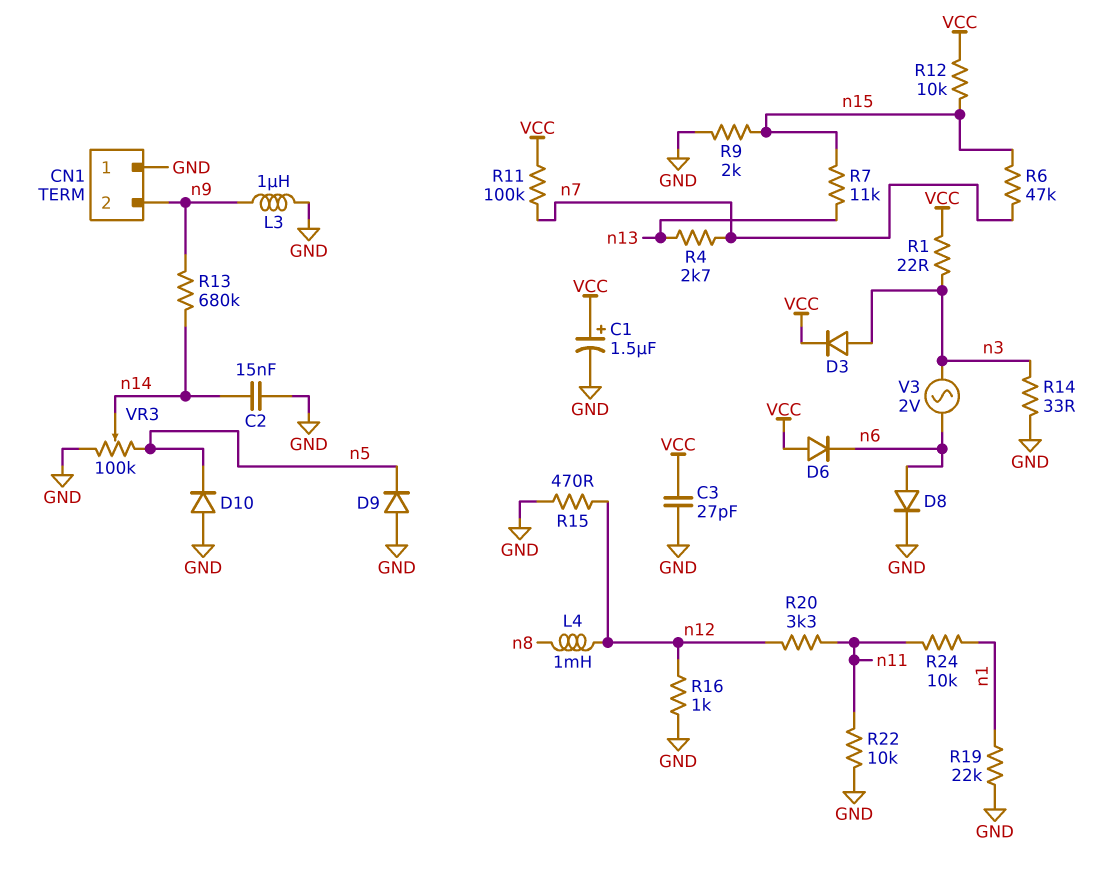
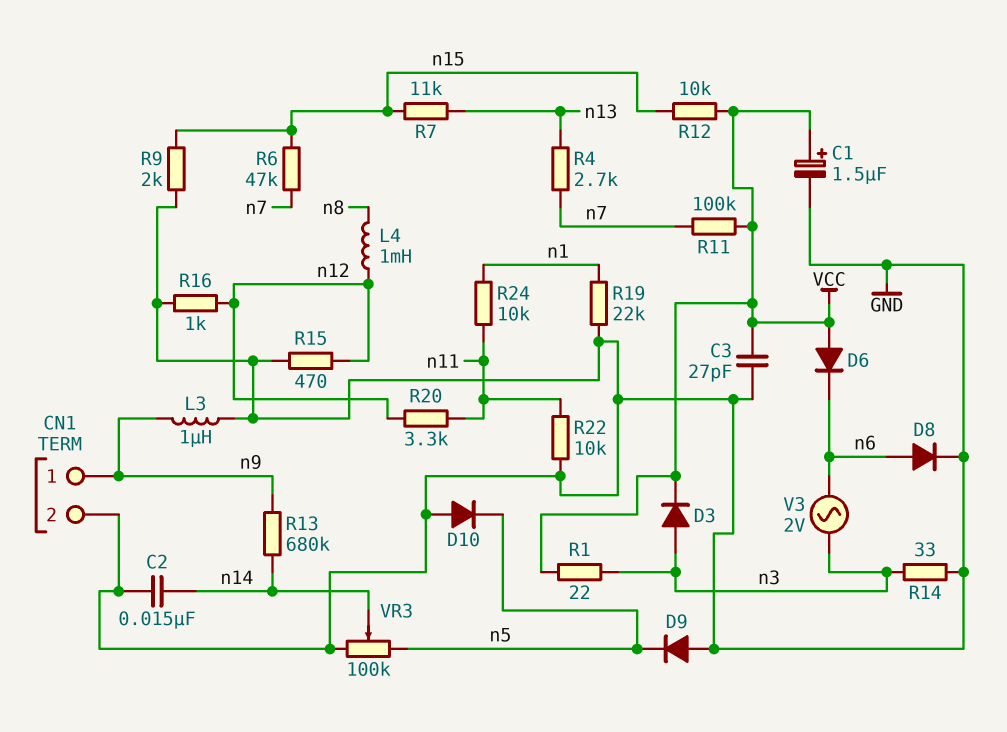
CN1 pin 1: GND -> n9
CN1 pin 2: n9 -> GND

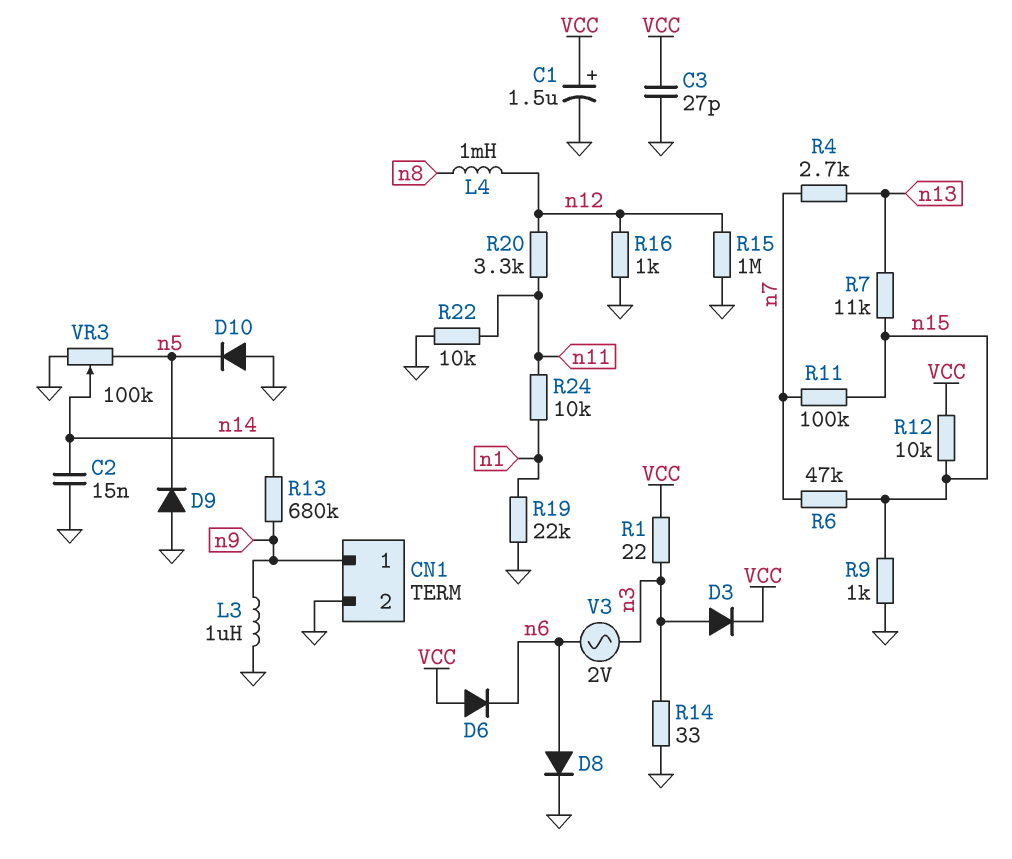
R9: 2k (GND, n15) -> 1k (GND, n15)
R11: 100k (VCC, n7) -> 100k (n7, n15)
R15: 470 (GND, n12) -> 1M (GND, n12)

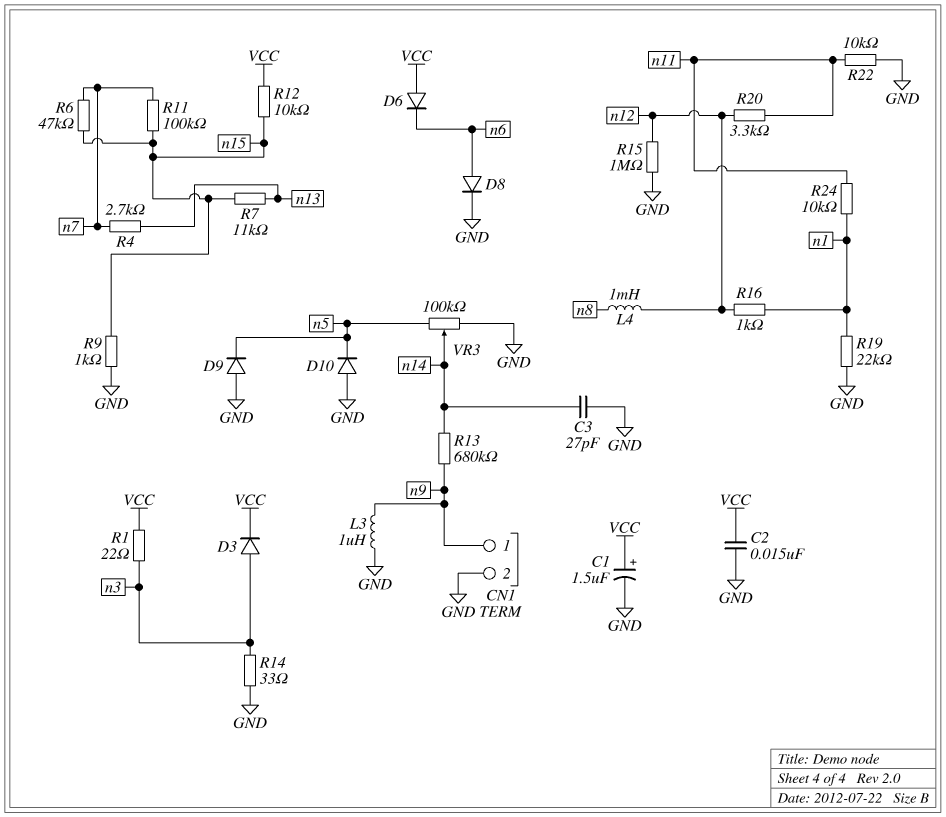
C2: 15nF (GND, n14) -> 15nF (GND, VCC)
C3: 27pF (GND, VCC) -> 27pF (GND, n14)
R16: 1k (GND, n12) -> 1k (n1, n12)
V3: AC 2V (n3, n6) -> none

